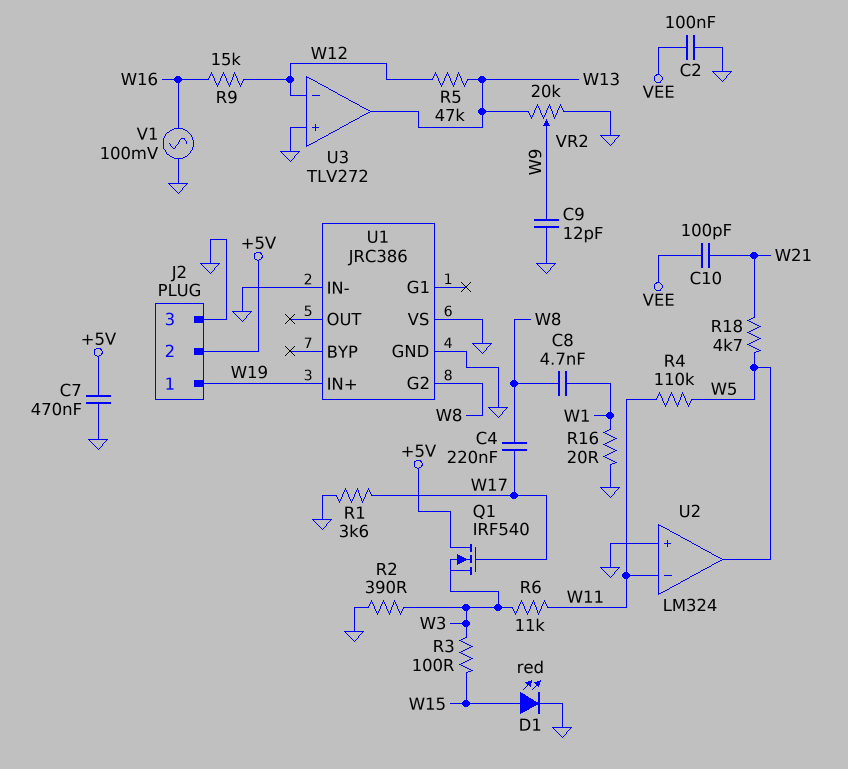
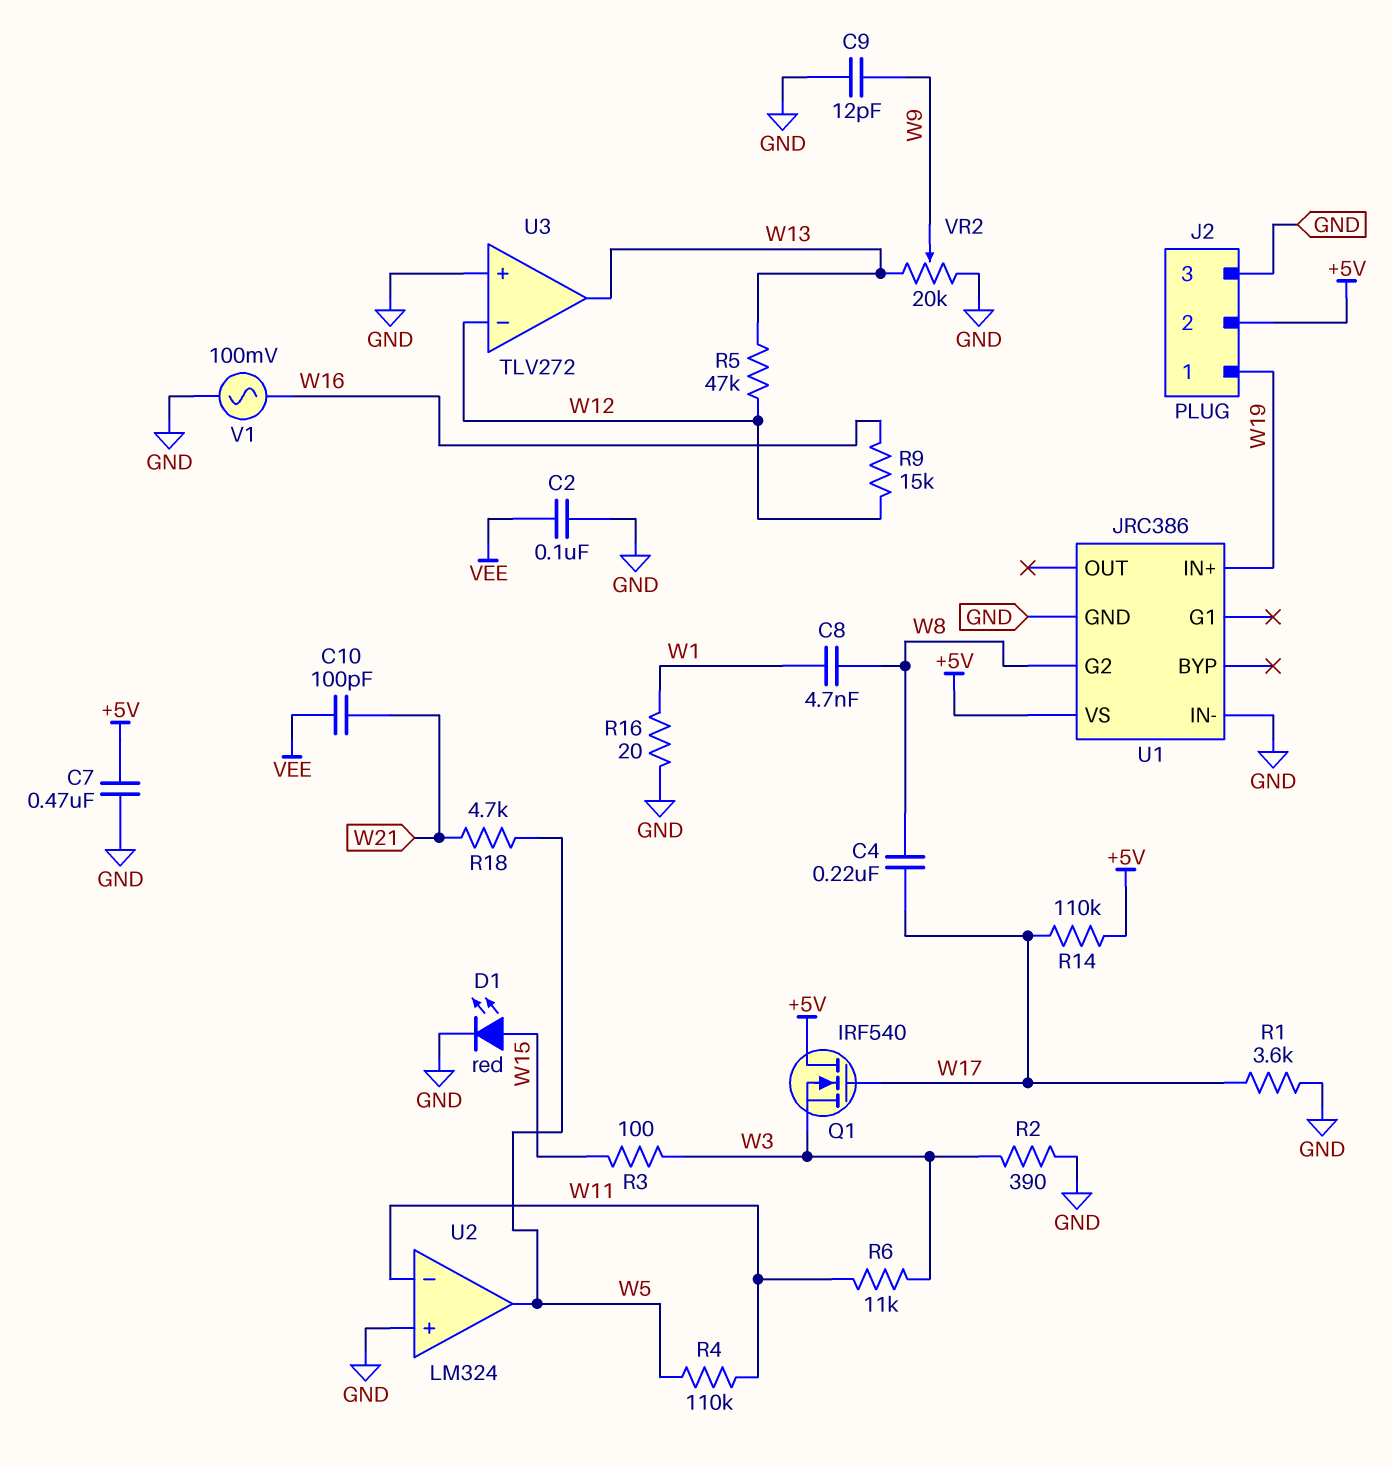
R14: none -> 110k (+5V, W17)
U1 pin VS: GND -> +5V

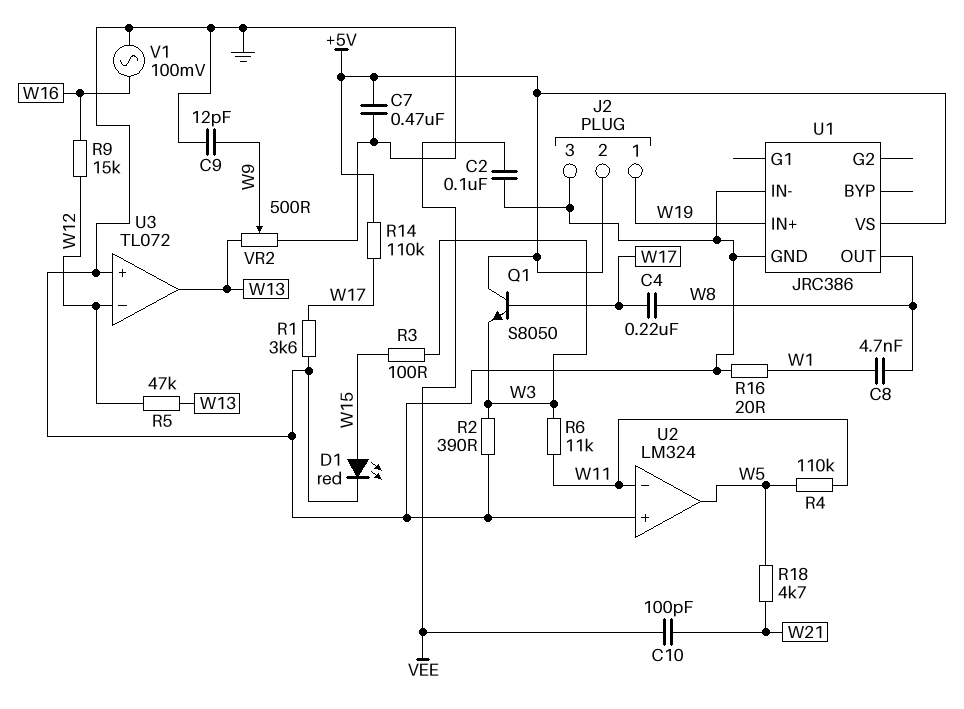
Q1: NMOS IRF540 (G W17, D +5V, S W3) -> NPN S8050 (B W17, C +5V, E W3)
U1 pin G2: W8 -> none
U1 pin OUT: none -> W8
U3: TLV272 -> TL072
VR2: 20k (GND, W13, wiper W9) -> 500 (GND, W13, wiper W9)

